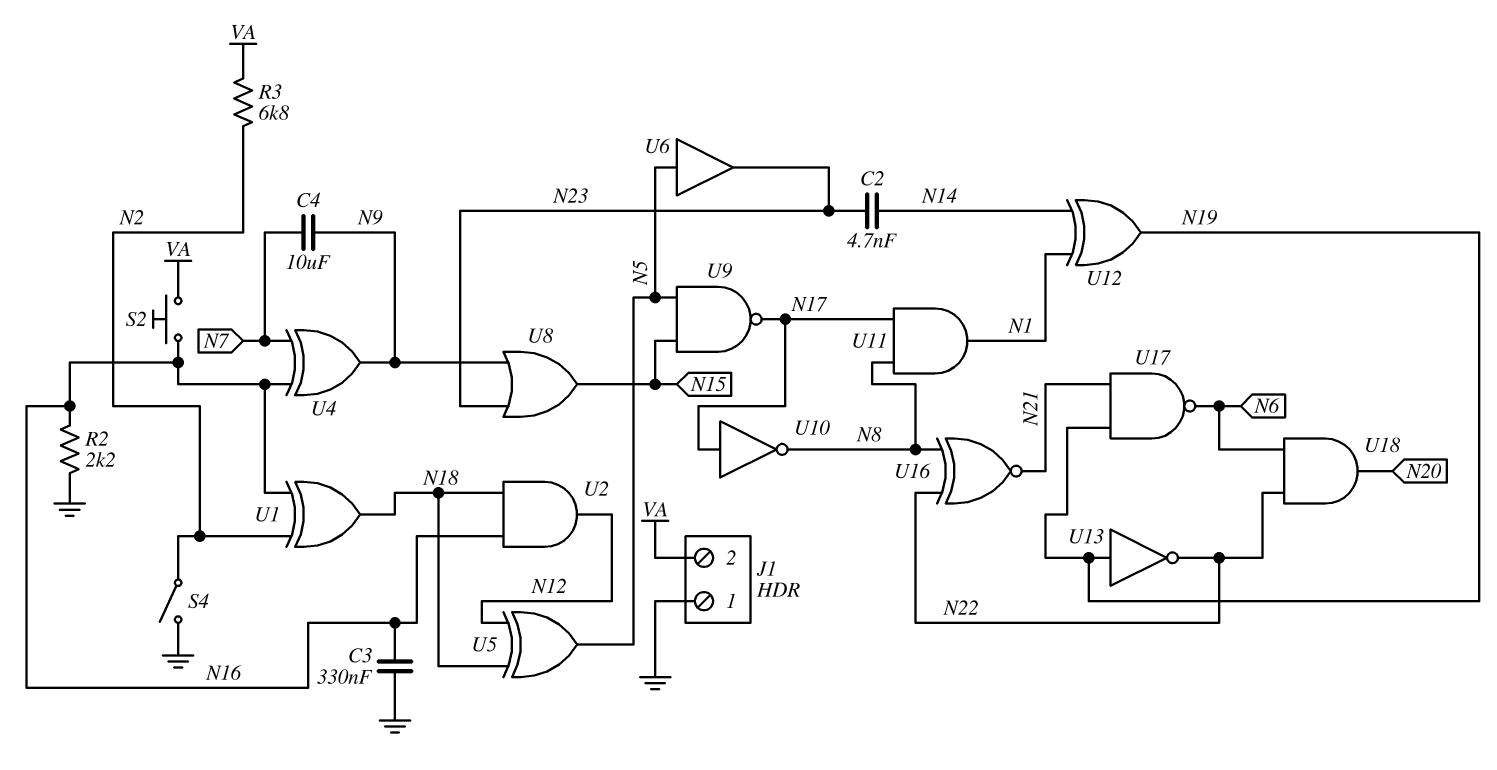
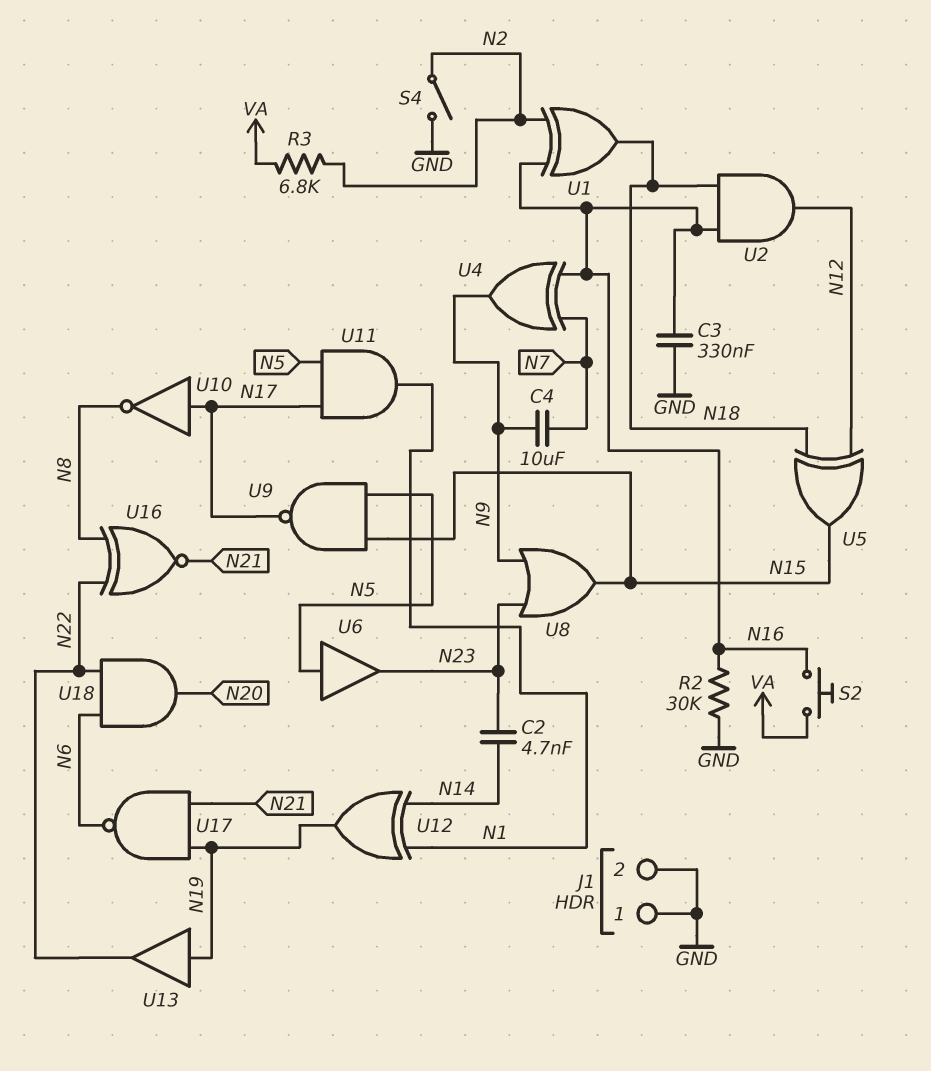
J1 pin 2: VA -> GND
R2: 2.2k (GND, N16) -> 30k (GND, N16)
U5: XOR (in N12, in N18, out N5) -> XOR (in N12, in N18, out N15)
U11: AND (in N8, in N17, out N1) -> AND (in N5, in N17, out N1)
U13: NOT (in N19, out N22) -> buffer (in N19, out N22)

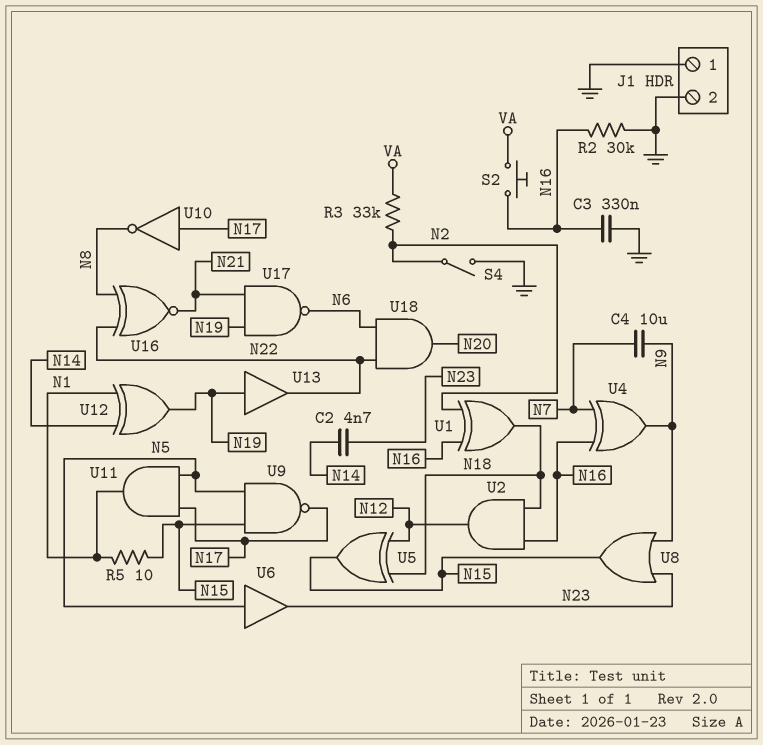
R3: 6.8k (N2, VA) -> 33k (N2, VA)
R5: none -> 10 (N1, N15)

